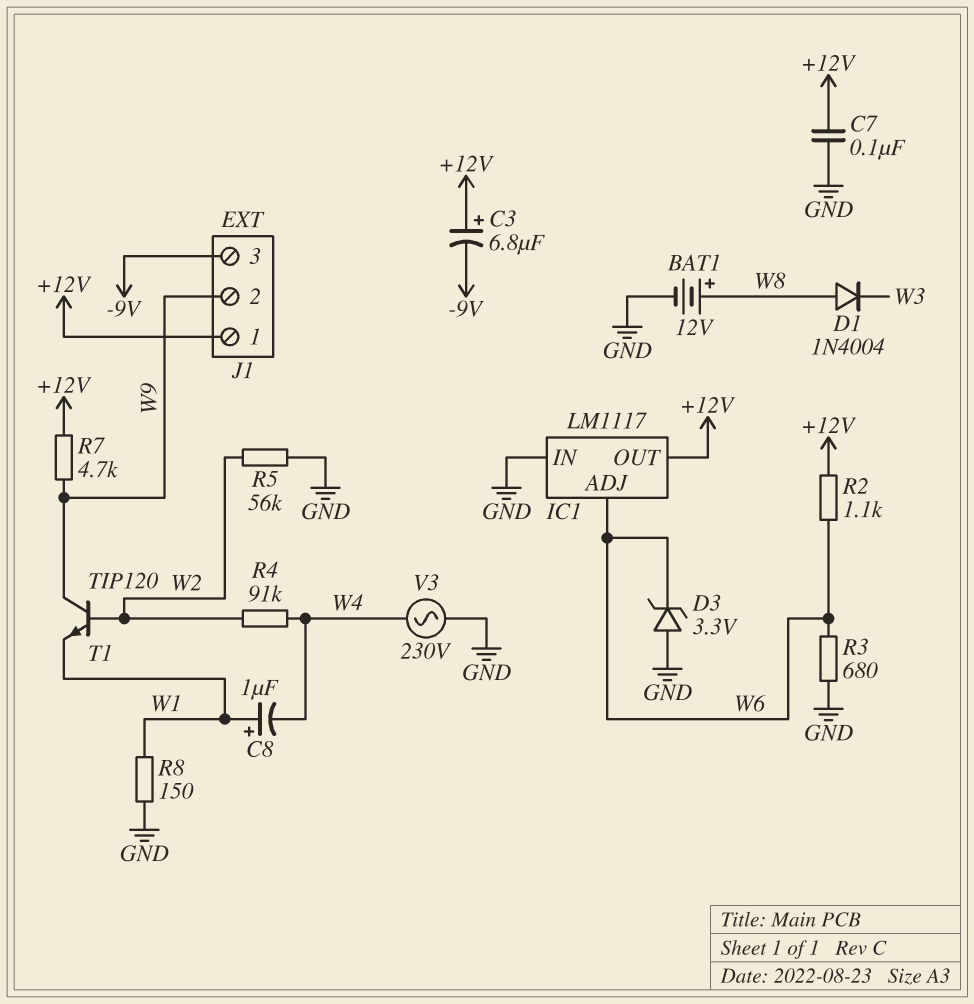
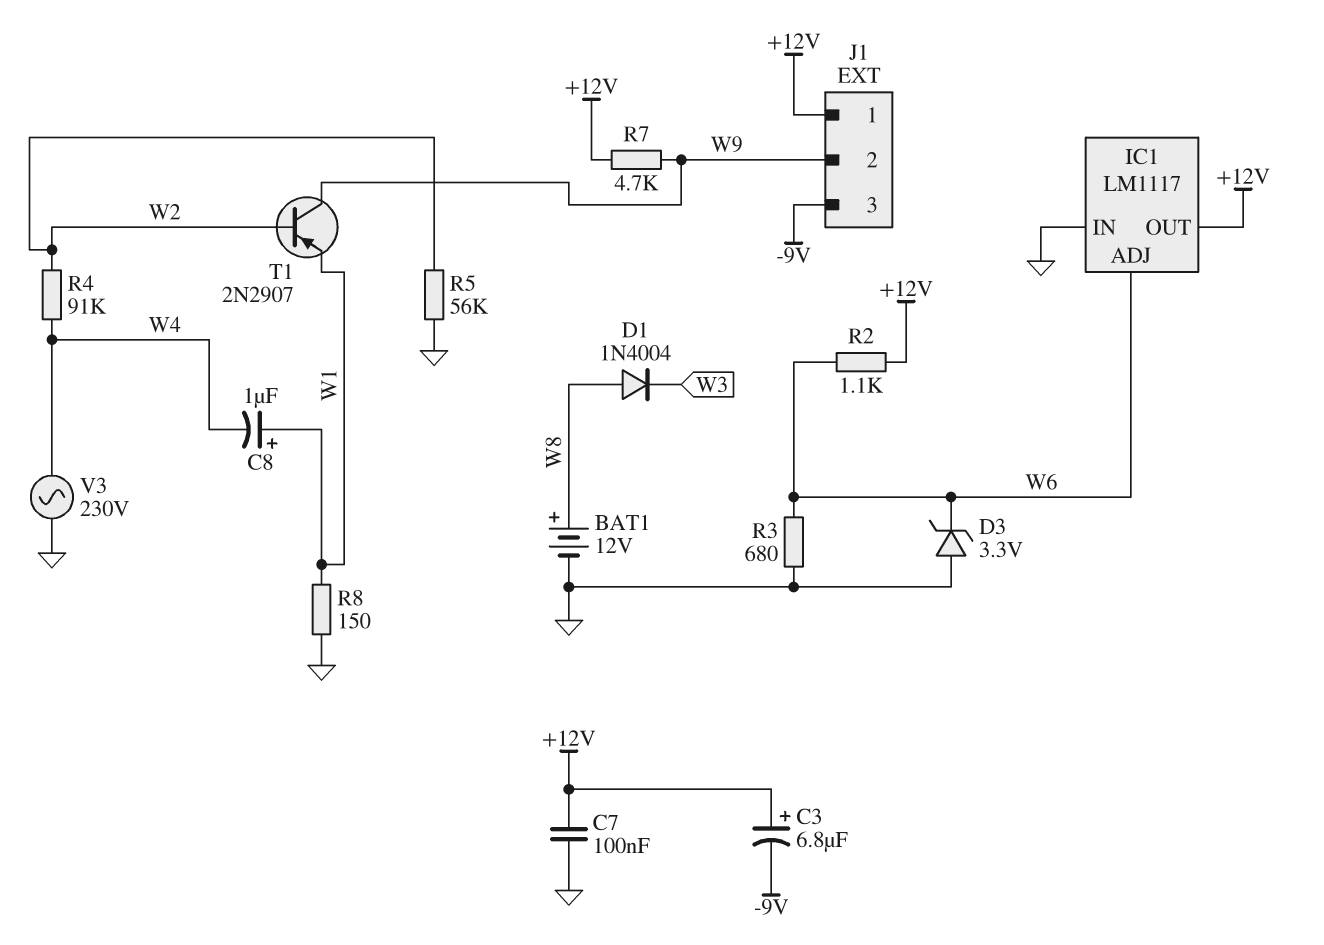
T1: NPN TIP120 (B W2, C W9, E W1) -> PNP 2N2907 (B W2, C W9, E W1)

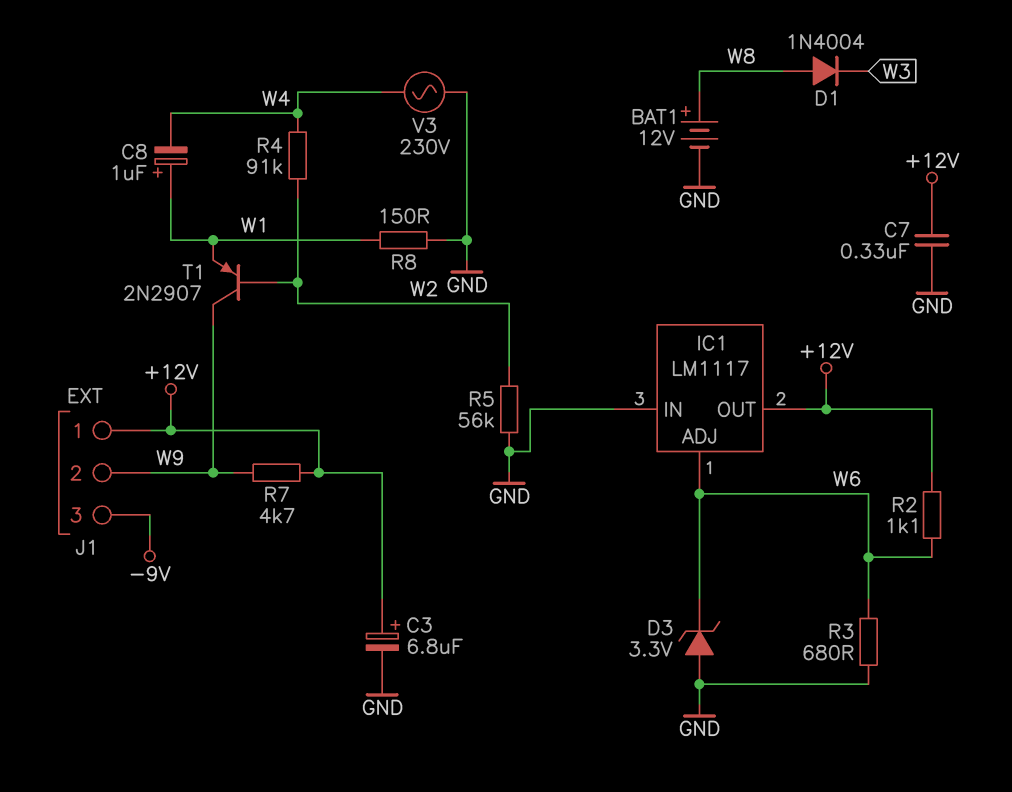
C3: 6.8uF (plus +12V, minus -9V) -> 6.8uF (plus +12V, minus GND)
C7: 100nF (+12V, GND) -> 330nF (+12V, GND)

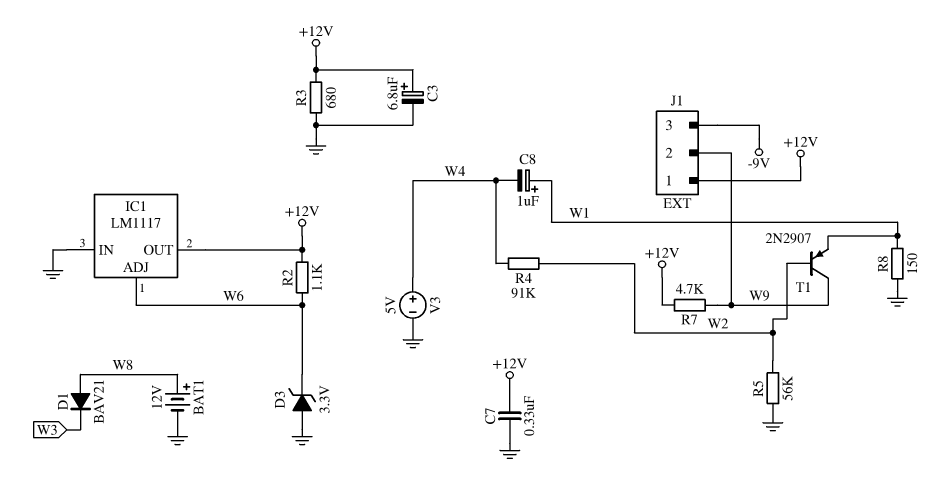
D1: diode 1N4004 (A W8, K W3) -> diode BAV21 (A W8, K W3)
R3: 680 (GND, W6) -> 680 (+12V, GND)
V3: AC 230V (GND, W4) -> 5V (plus W4, minus GND)

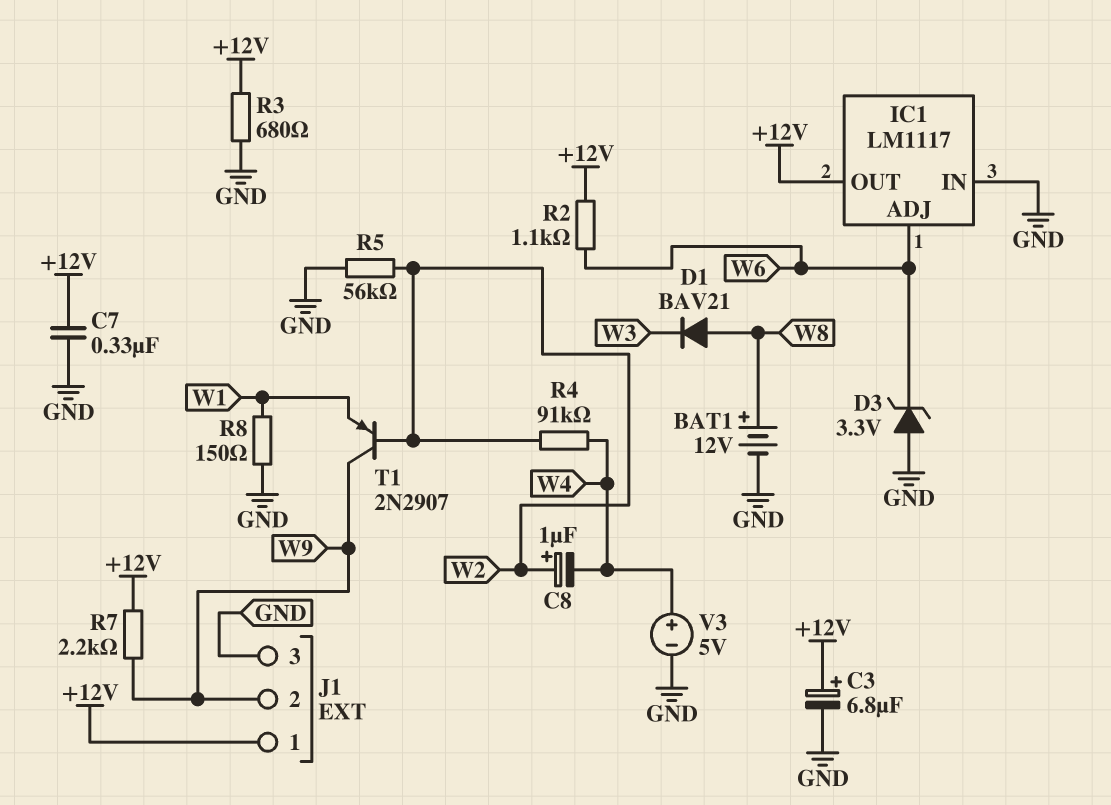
C8: 1uF (plus W1, minus W4) -> 1uF (plus W2, minus W4)
J1 pin 3: -9V -> GND
R7: 4.7k (+12V, W9) -> 2.2k (+12V, W9)

